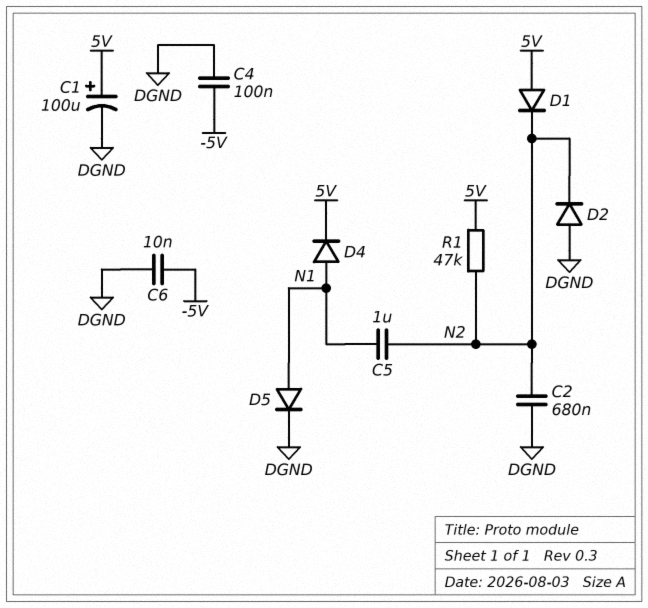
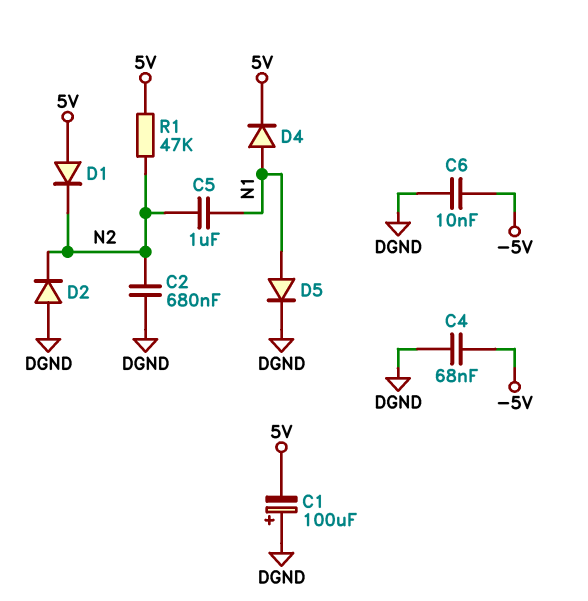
C1: 100uF (plus 5V, minus DGND) -> 100uF (plus DGND, minus 5V)
C4: 100nF (-5V, DGND) -> 68nF (-5V, DGND)

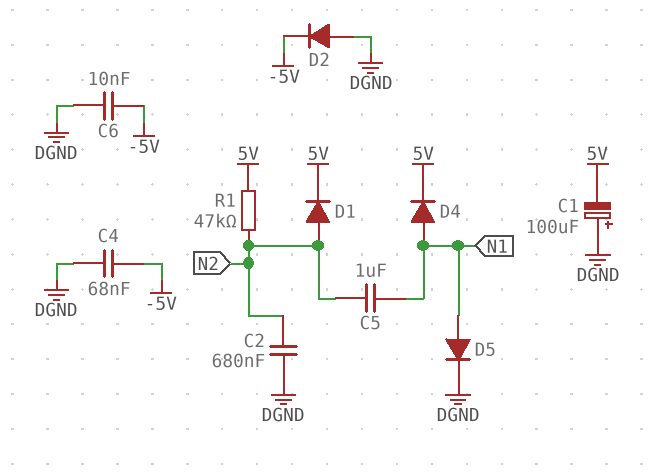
D1: diode (A 5V, K N2) -> diode (A N2, K 5V)
D2: diode (A DGND, K N2) -> diode (A DGND, K -5V)

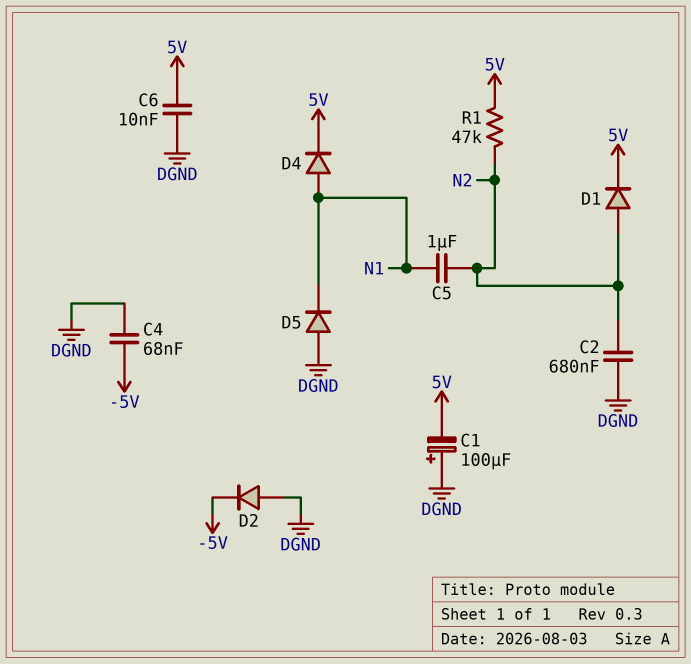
C6: 10nF (-5V, DGND) -> 10nF (5V, DGND)
D5: diode (A N1, K DGND) -> diode (A DGND, K N1)

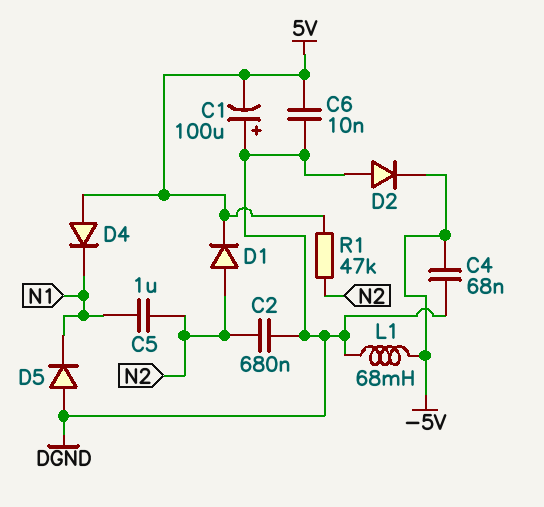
D4: diode (A N1, K 5V) -> diode (A 5V, K N1)
L1: none -> 68mH (-5V, DGND)

